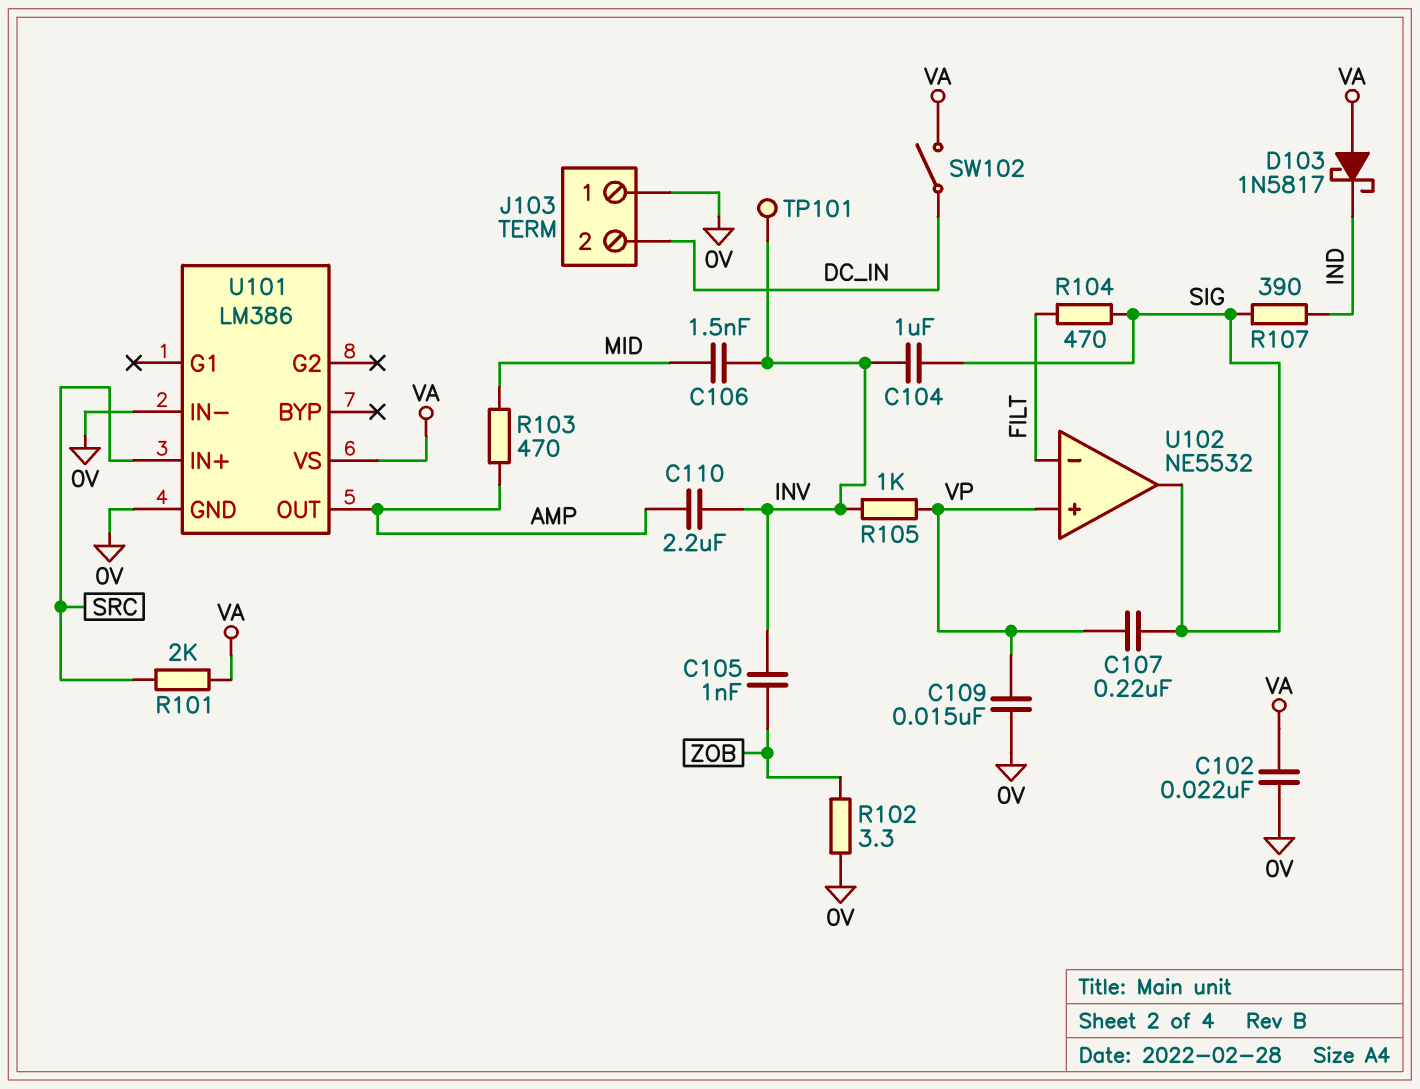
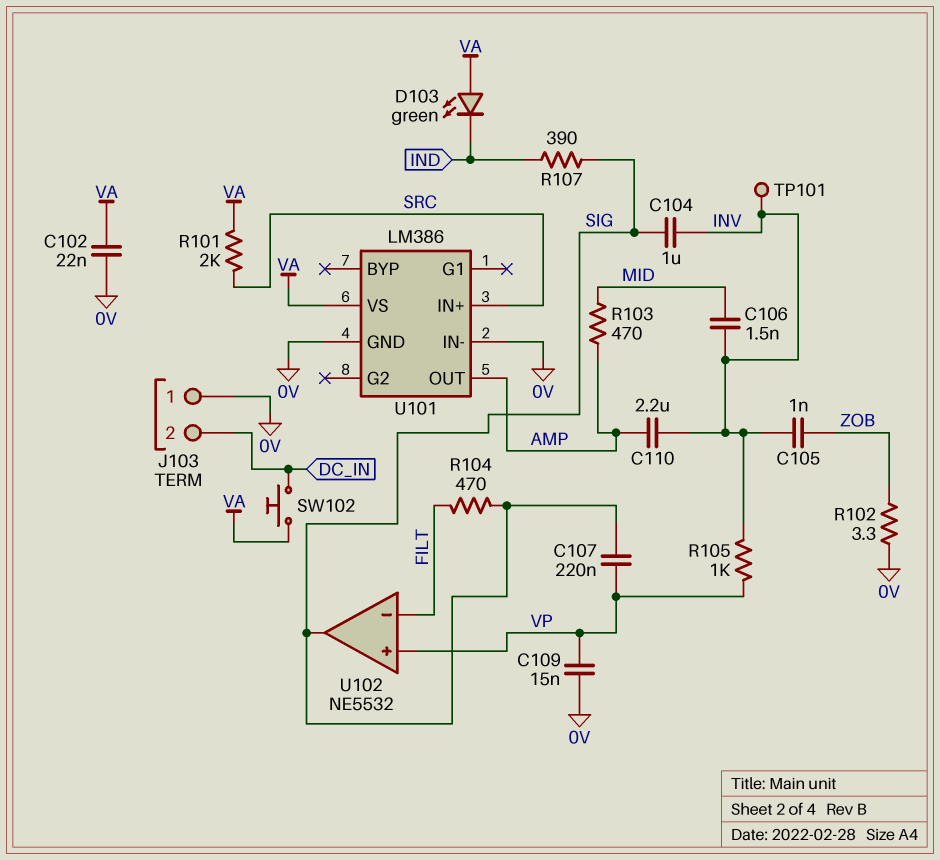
D103: schottky 1N5817 (A VA, K IND) -> LED green (A VA, K IND)
SW102: switch (DC_IN, VA) -> button (DC_IN, VA)

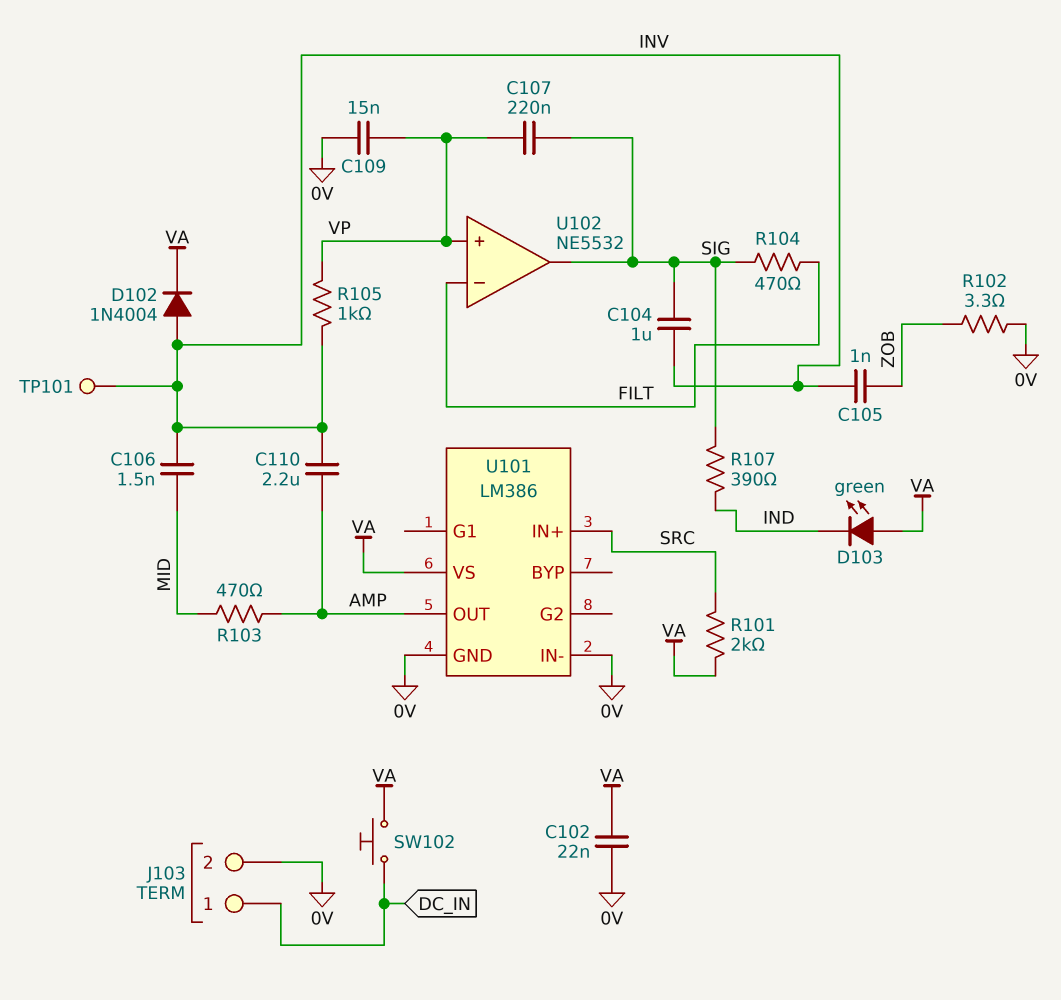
D102: none -> diode 1N4004 (A INV, K VA)
J103 pin 1: 0V -> DC_IN
J103 pin 2: DC_IN -> 0V

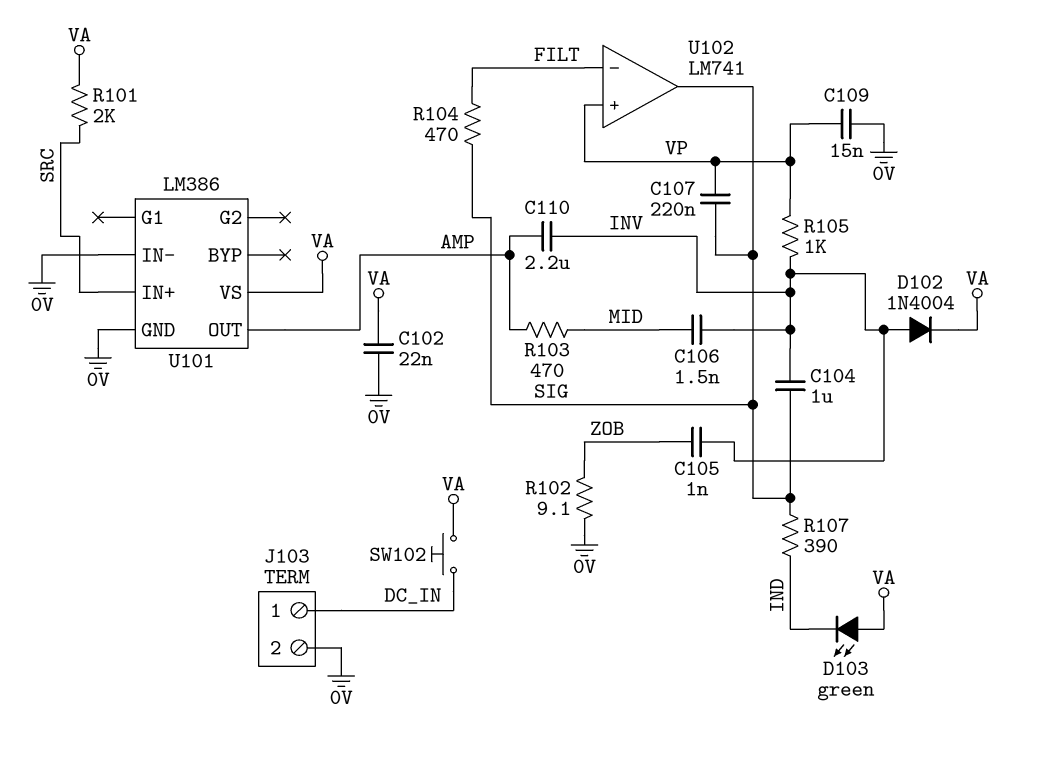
R102: 3.3 (0V, ZOB) -> 9.1 (0V, ZOB)
TP101: test point (INV) -> none
U102: NE5532 -> LM741

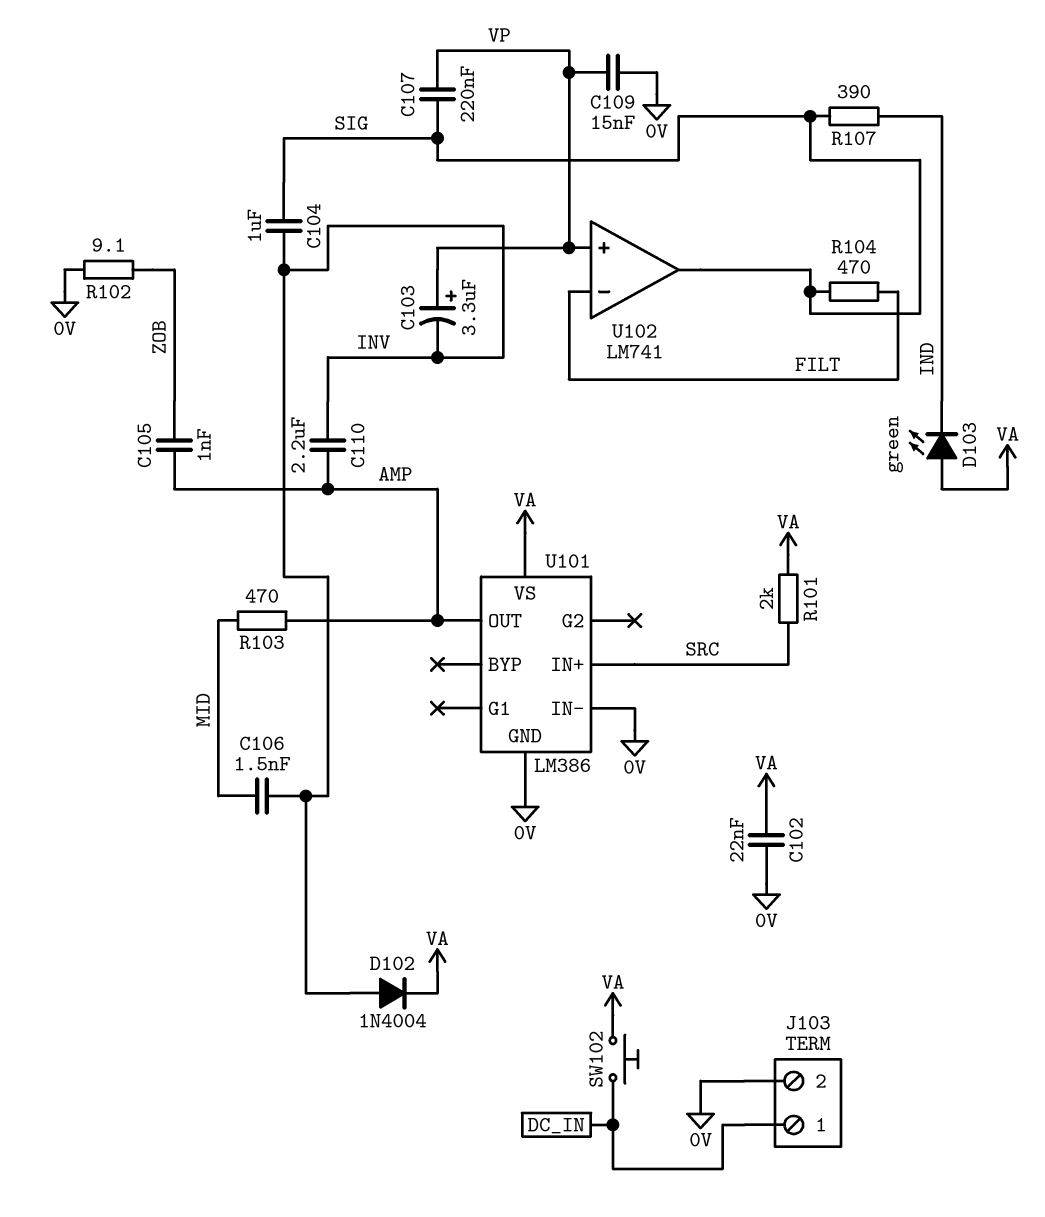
C103: none -> 3.3uF (plus VP, minus INV)
C105: 1nF (INV, ZOB) -> 1nF (AMP, ZOB)
R105: 1k (INV, VP) -> none

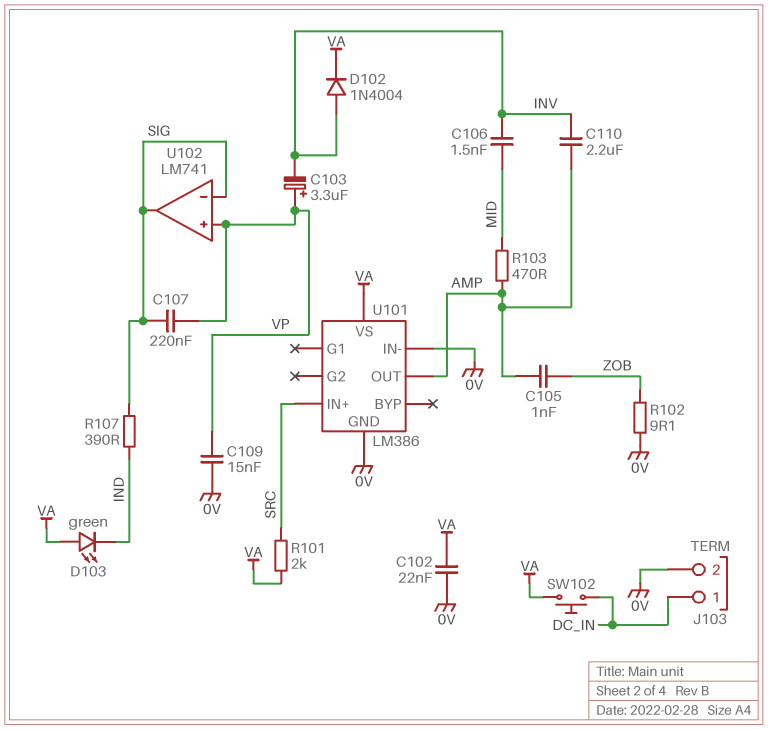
C104: 1uF (INV, SIG) -> none
R104: 470 (FILT, SIG) -> none
U102 pin in-: FILT -> SIG

